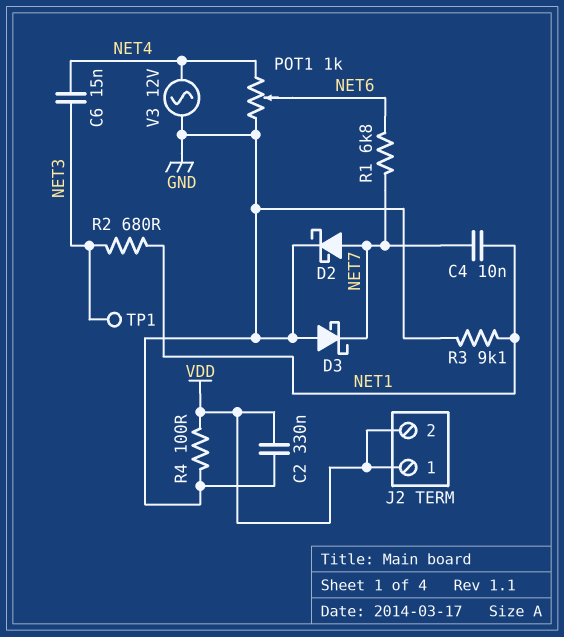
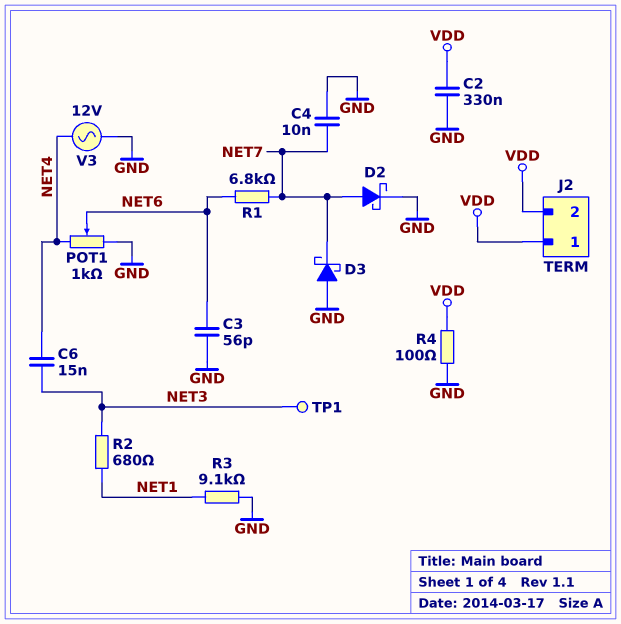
C3: none -> 56pF (GND, NET6)
C4: 10nF (NET1, NET7) -> 10nF (GND, NET7)

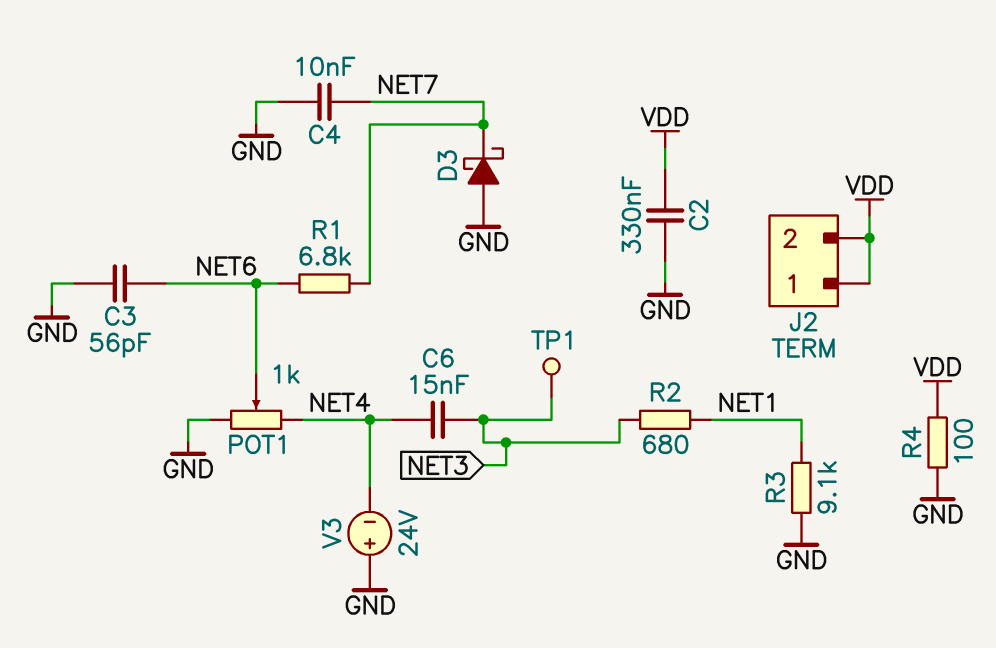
D2: schottky (A NET7, K GND) -> none
V3: AC 12V (GND, NET4) -> 24V (plus GND, minus NET4)

